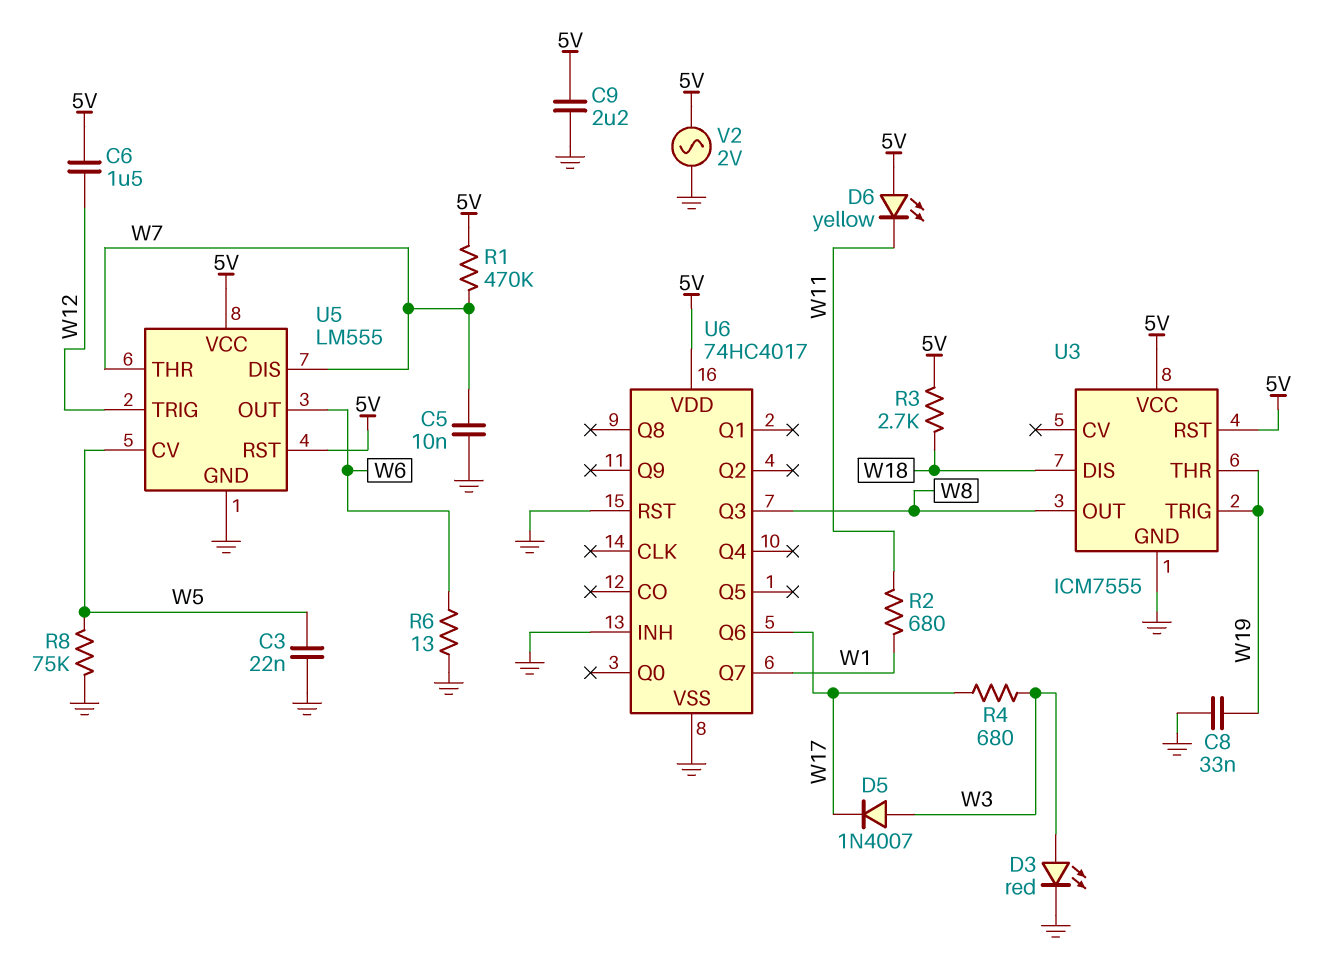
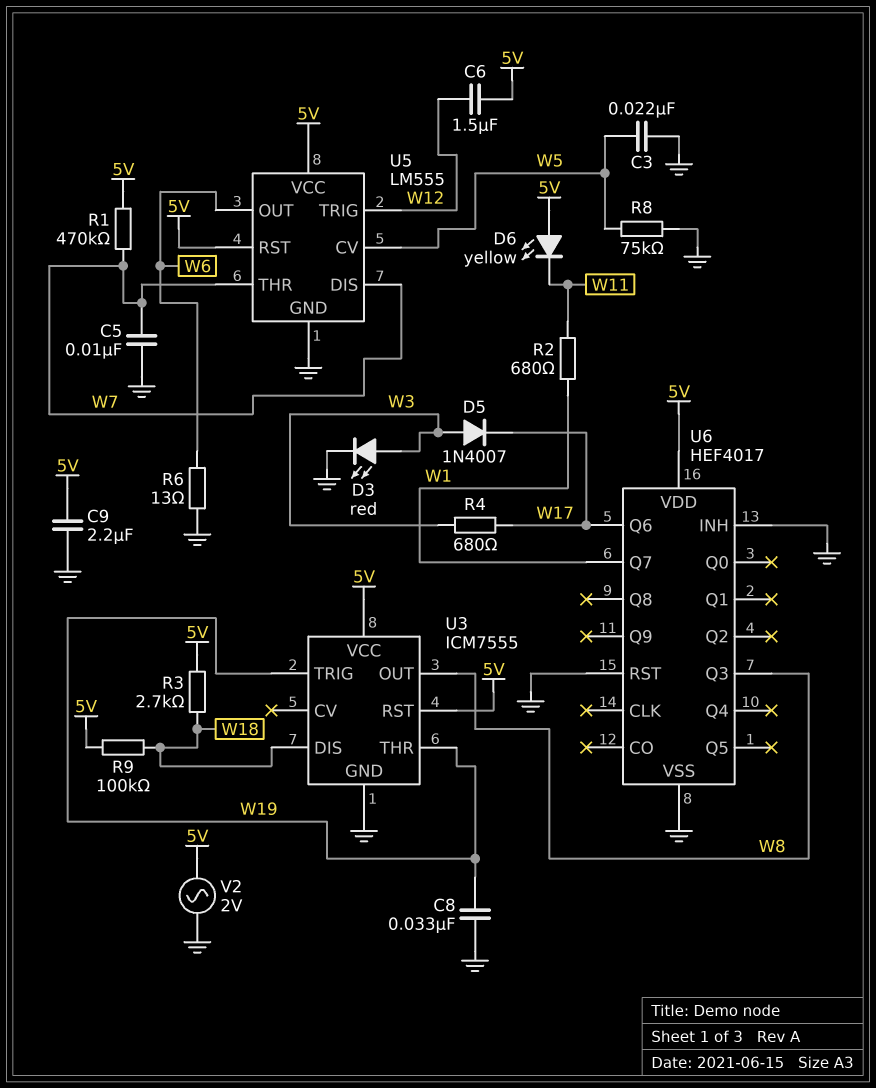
R9: none -> 100k (5V, W18)
U6: 74HC4017 -> HEF4017

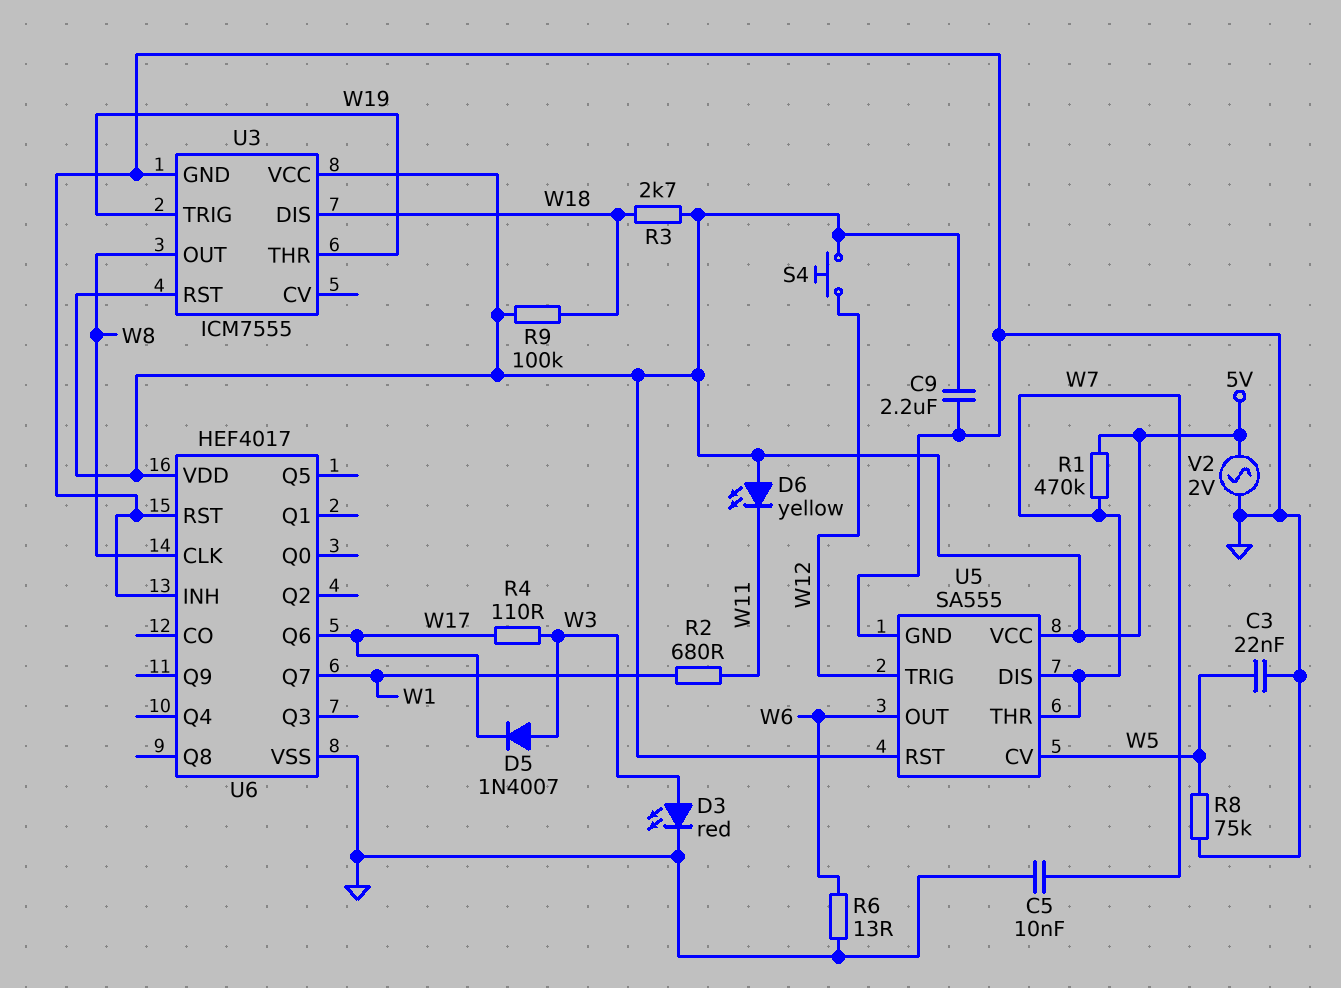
C6: 1.5uF (5V, W12) -> none
C8: 33nF (GND, W19) -> none
R4: 680 (W3, W17) -> 110 (W3, W17)
S4: none -> button (5V, W12)
U5: LM555 -> SA555
U6 pin CLK: none -> W8
U6 pin Q3: W8 -> none

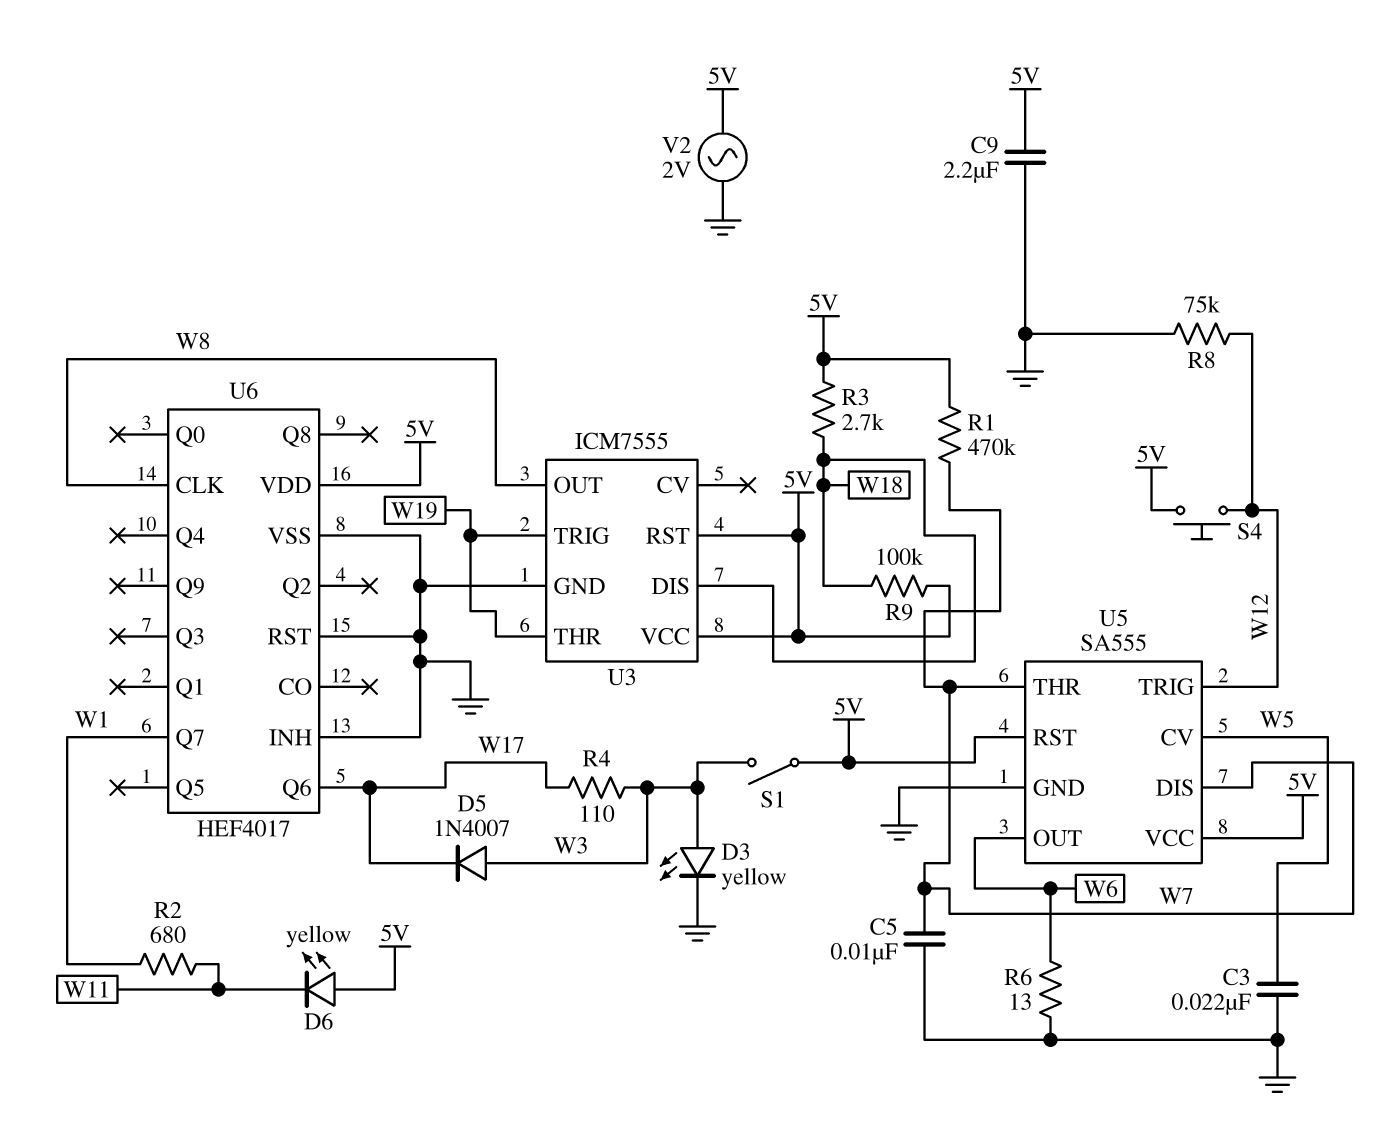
D3: LED red (A W3, K GND) -> LED yellow (A W3, K GND)
R8: 75k (GND, W5) -> 75k (GND, W12)
S1: none -> switch (5V, W3)

